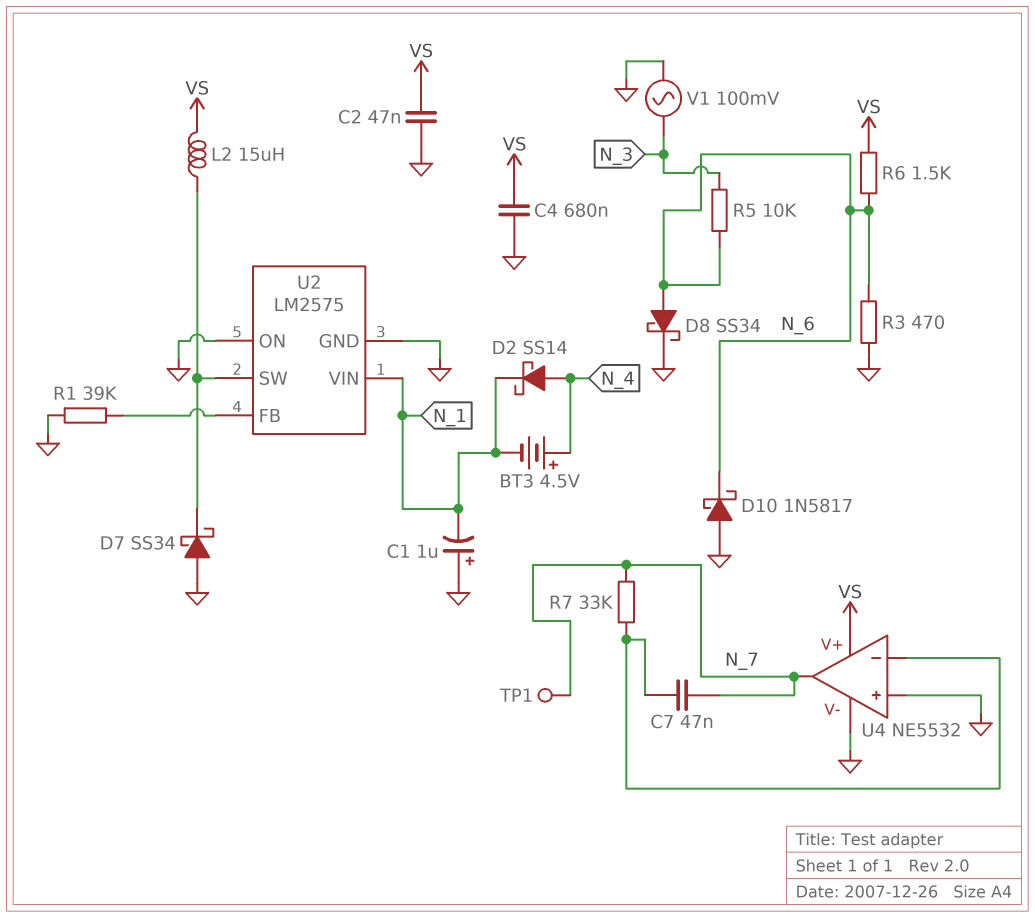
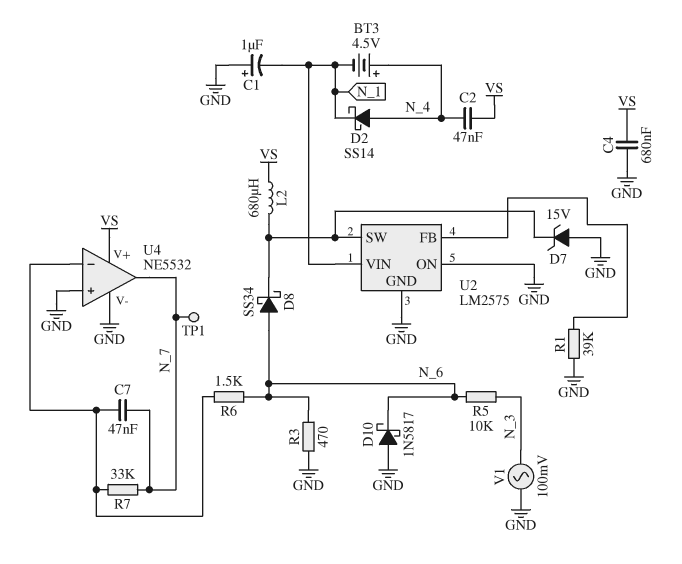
C2: 47nF (GND, VS) -> 47nF (N_4, VS)
D7: schottky SS34 (A GND, K U2/SW) -> zener 15V (A GND, K U2/SW)
D8: schottky SS34 (A N_6, K GND) -> schottky SS34 (A N_6, K U2/SW)
L2: 15uH (U2/SW, VS) -> 680uH (U2/SW, VS)
R6: 1.5k (N_6, VS) -> 1.5k (N_6, U4/in-)

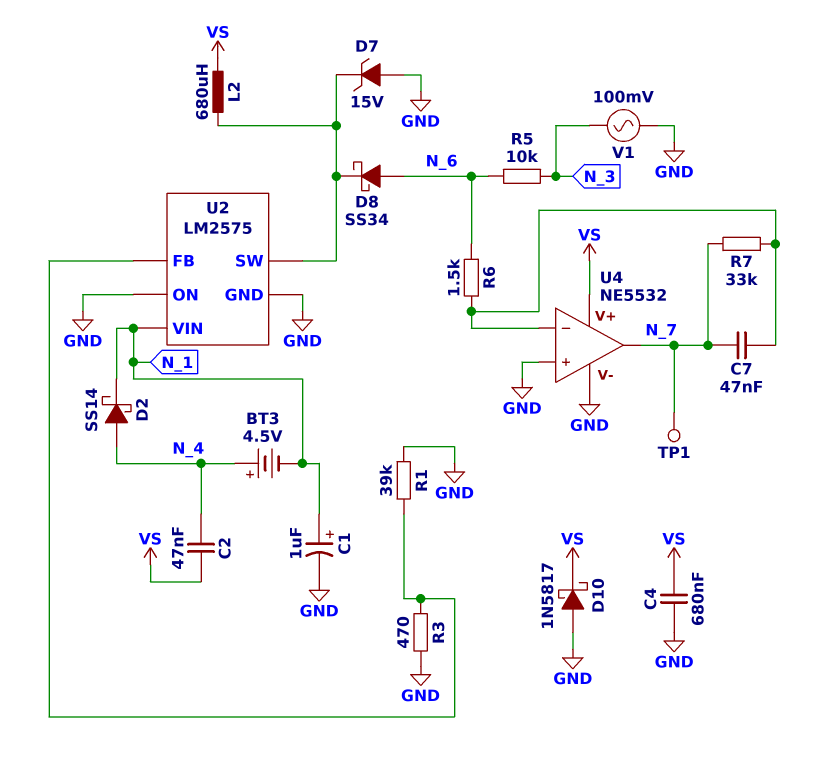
C1: 1uF (plus GND, minus N_1) -> 1uF (plus N_1, minus GND)
D10: schottky 1N5817 (A GND, K N_6) -> schottky 1N5817 (A GND, K VS)
R3: 470 (GND, N_6) -> 470 (GND, U2/FB)

